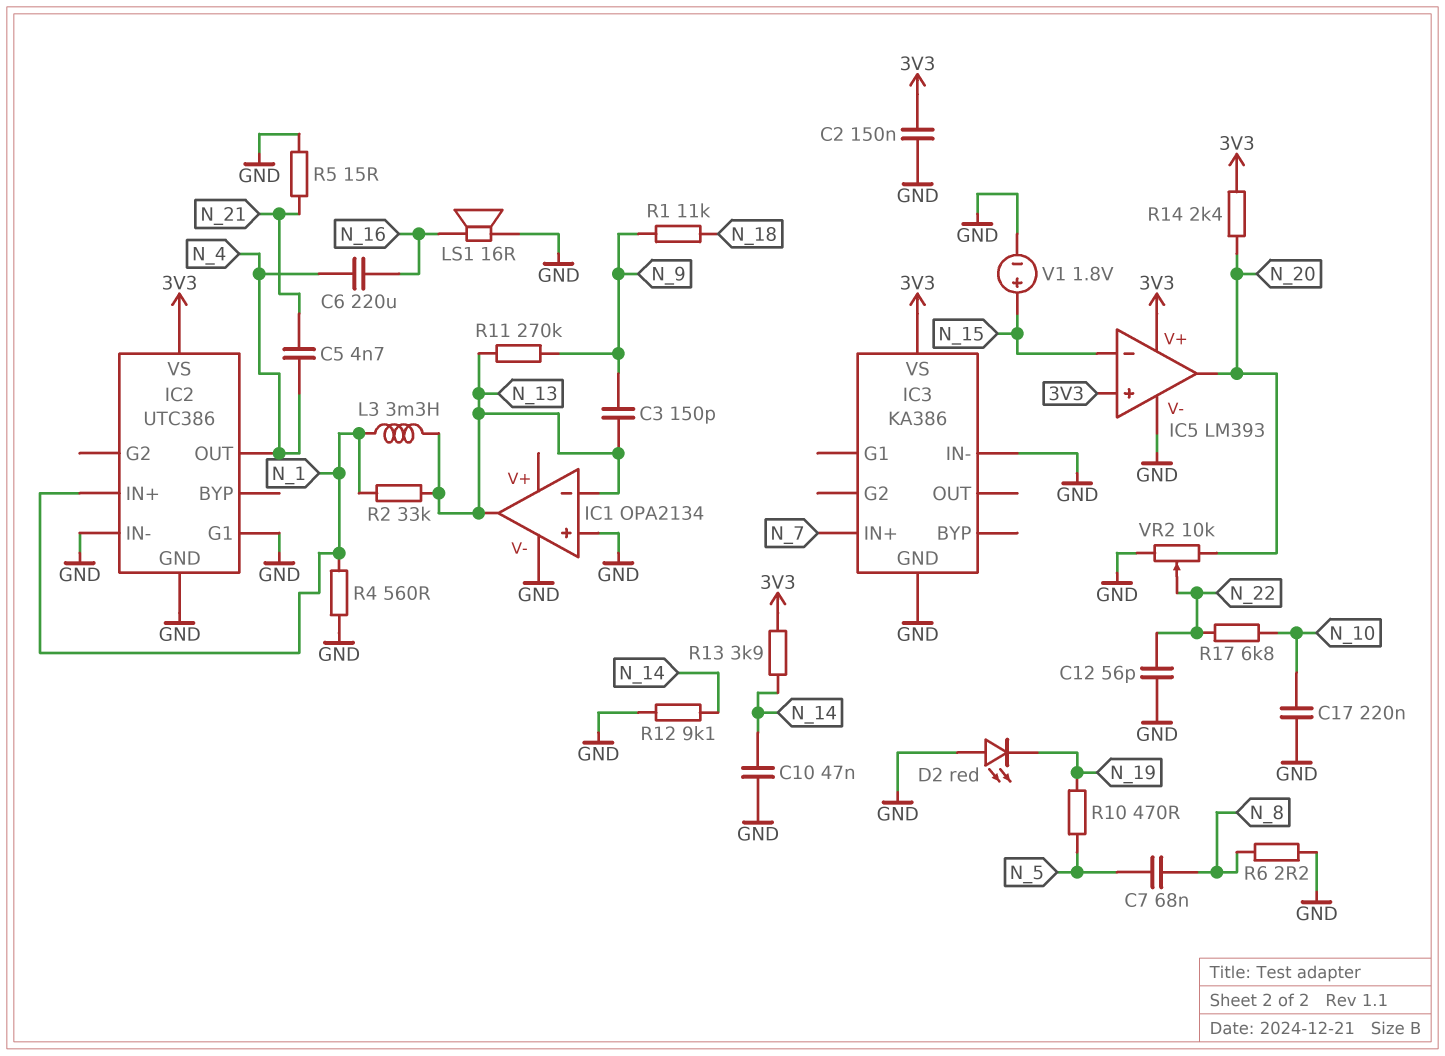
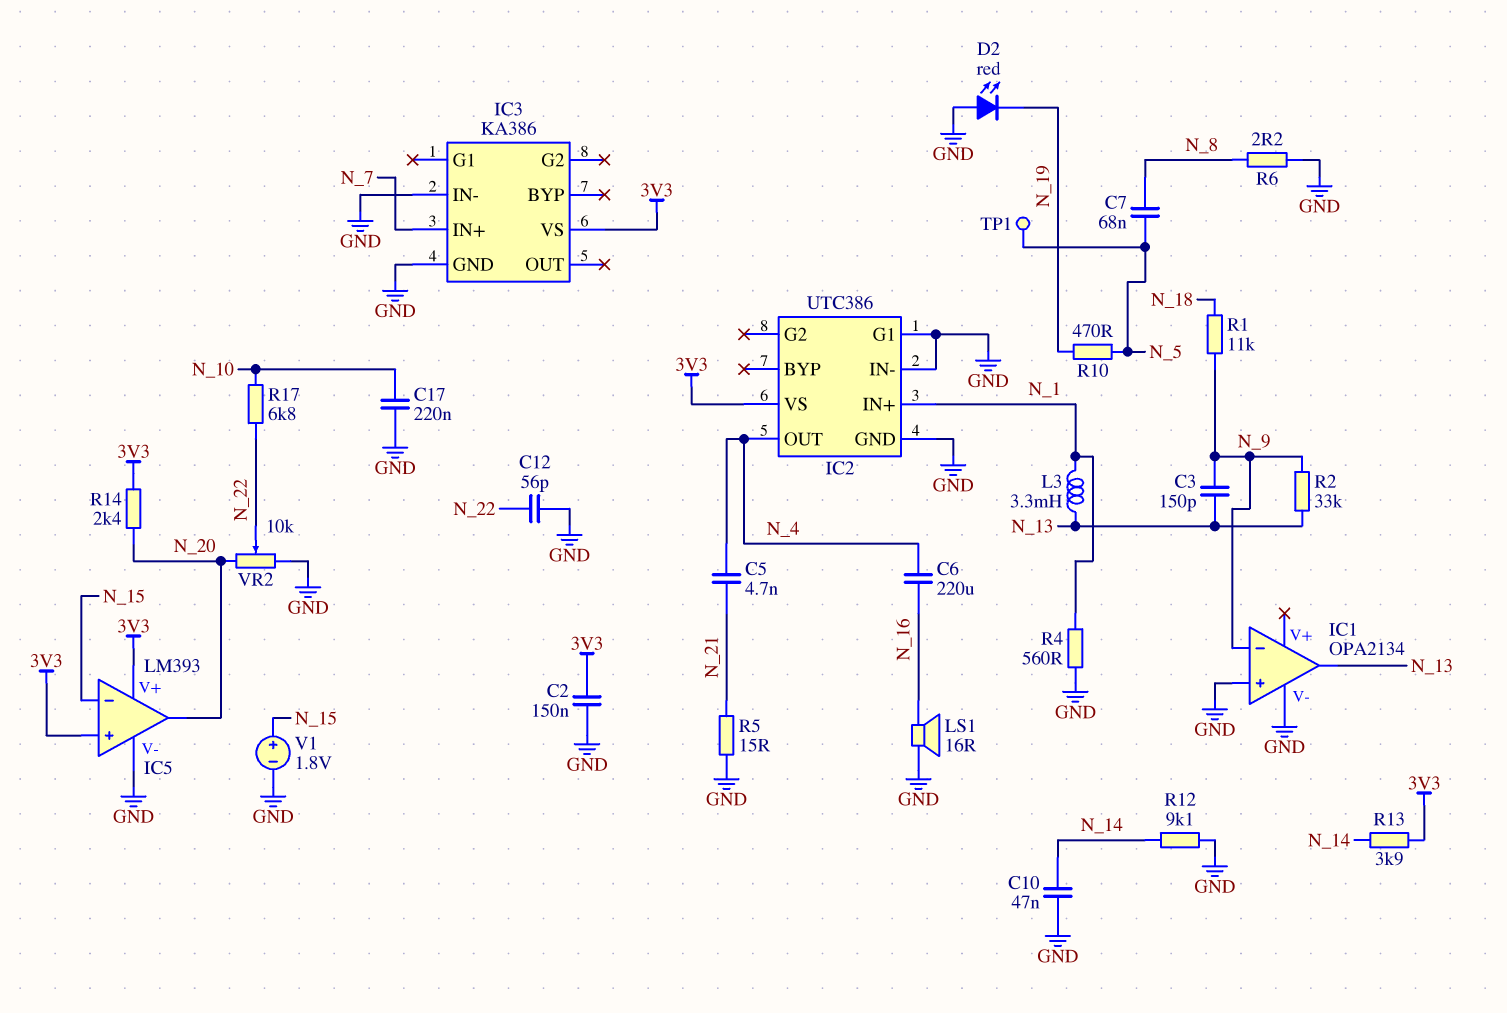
IC1 pin in-: N_13 -> N_9
R2: 33k (N_1, N_13) -> 33k (N_9, N_13)
R11: 270k (N_9, N_13) -> none
TP1: none -> test point (N_5)

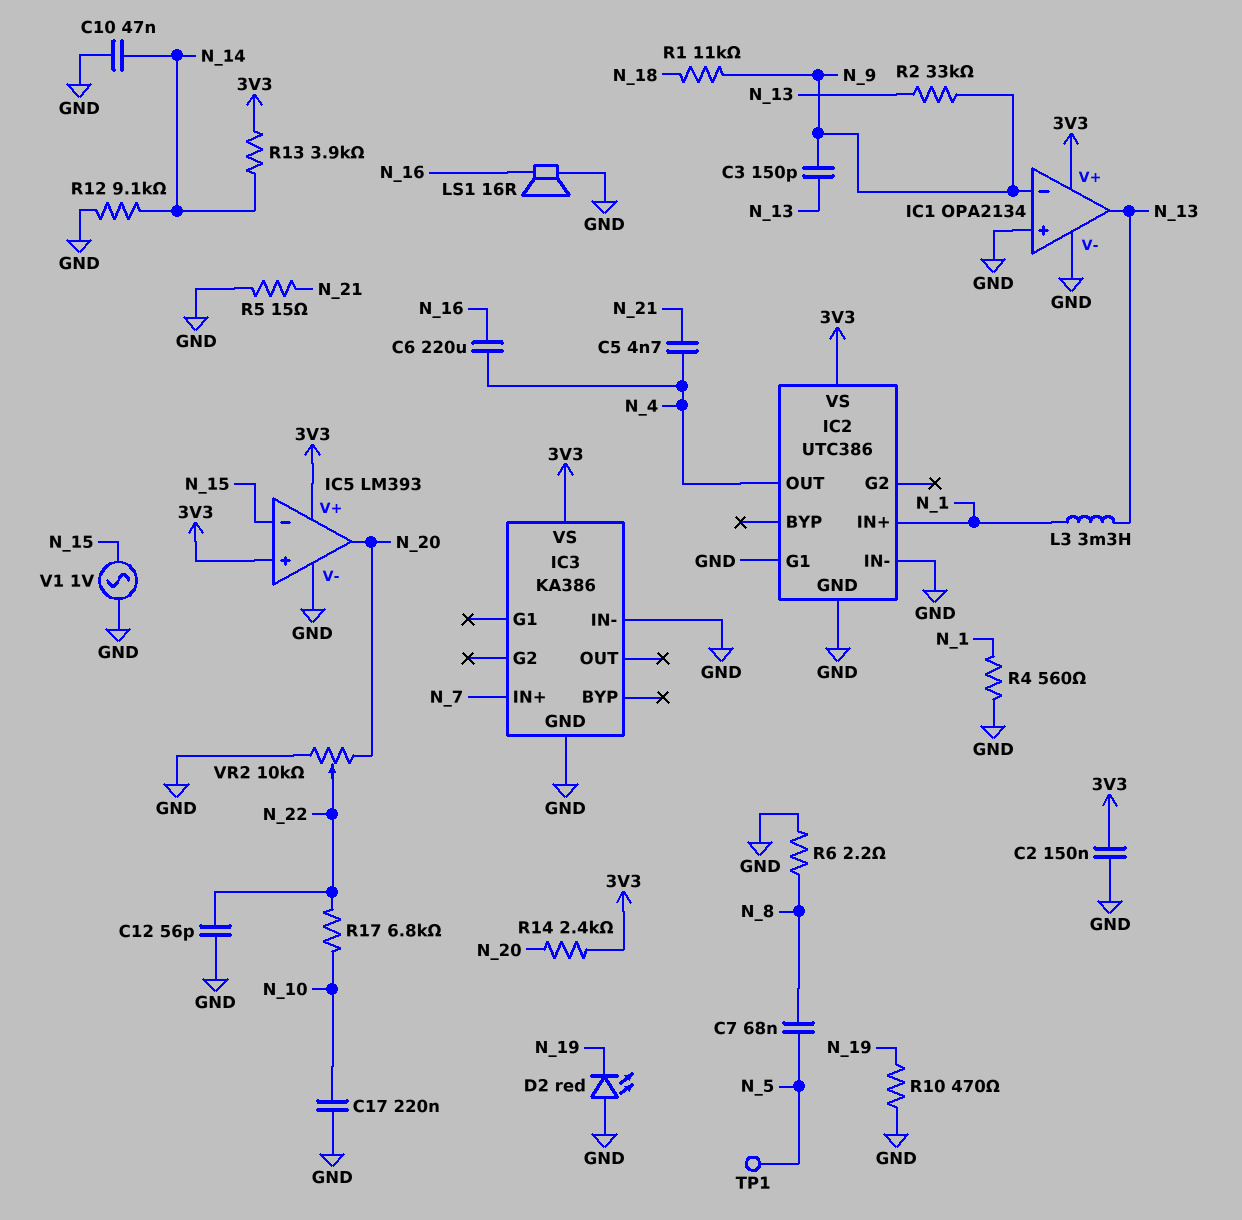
IC1 pin V+: none -> 3V3
R10: 470 (N_5, N_19) -> 470 (GND, N_19)
V1: 1.8V (plus N_15, minus GND) -> AC 1V (GND, N_15)

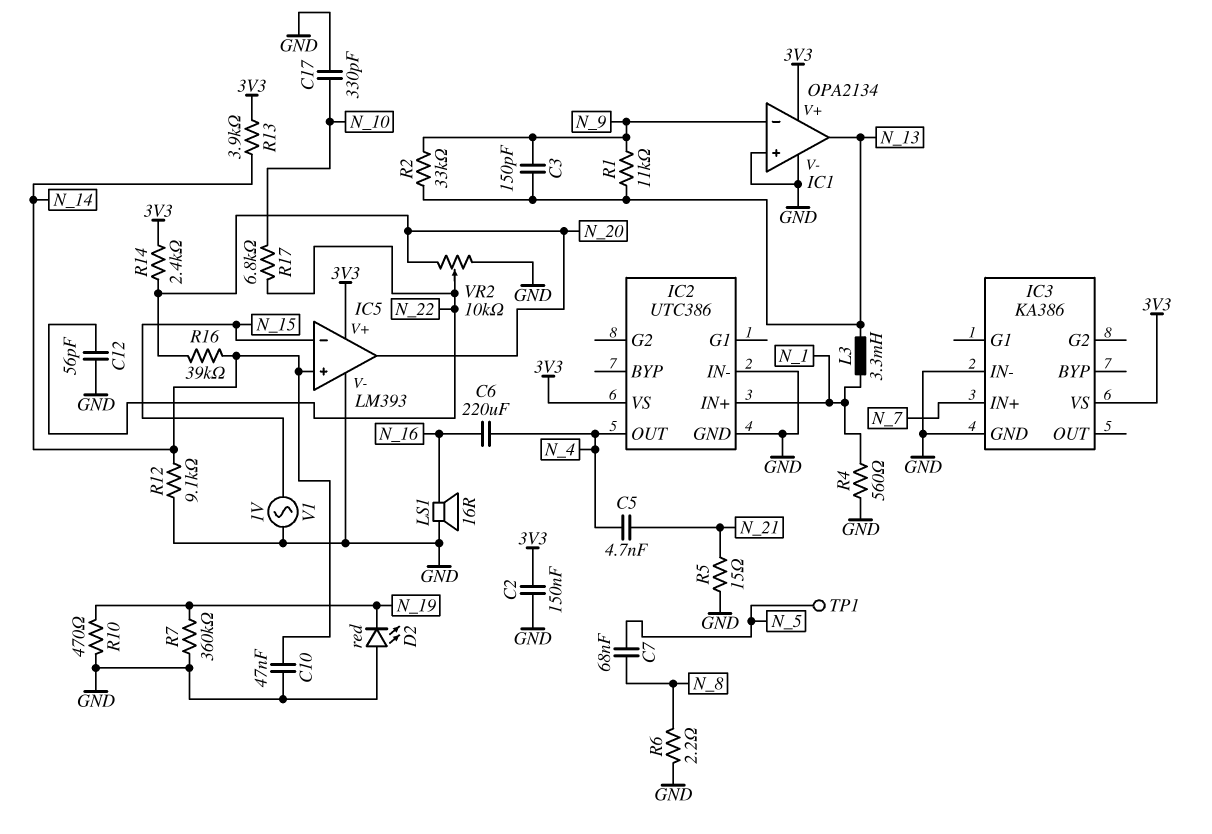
C17: 220nF (GND, N_10) -> 330pF (GND, N_10)
IC2 pin G1: GND -> none
IC5 pin in+: 3V3 -> N_14
R1: 11k (N_9, N_18) -> 11k (N_9, N_13)
R7: none -> 360k (GND, N_19)
R16: none -> 39k (N_14, N_20)

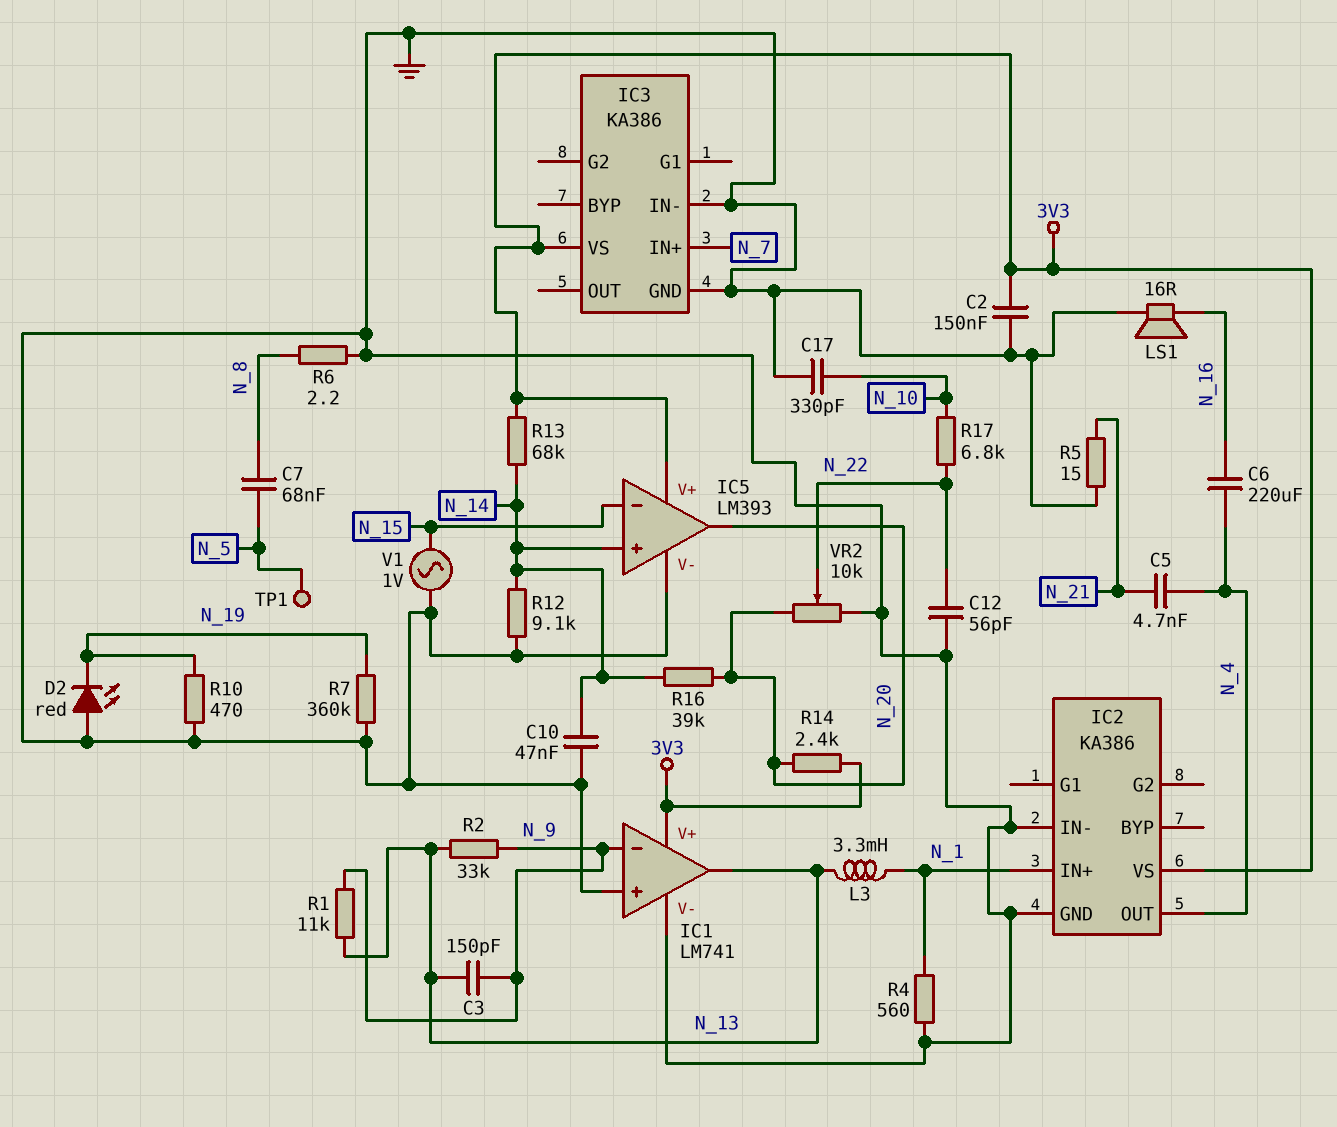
IC1: OPA2134 -> LM741
IC2: UTC386 -> KA386
R13: 3.9k (3V3, N_14) -> 68k (3V3, N_14)

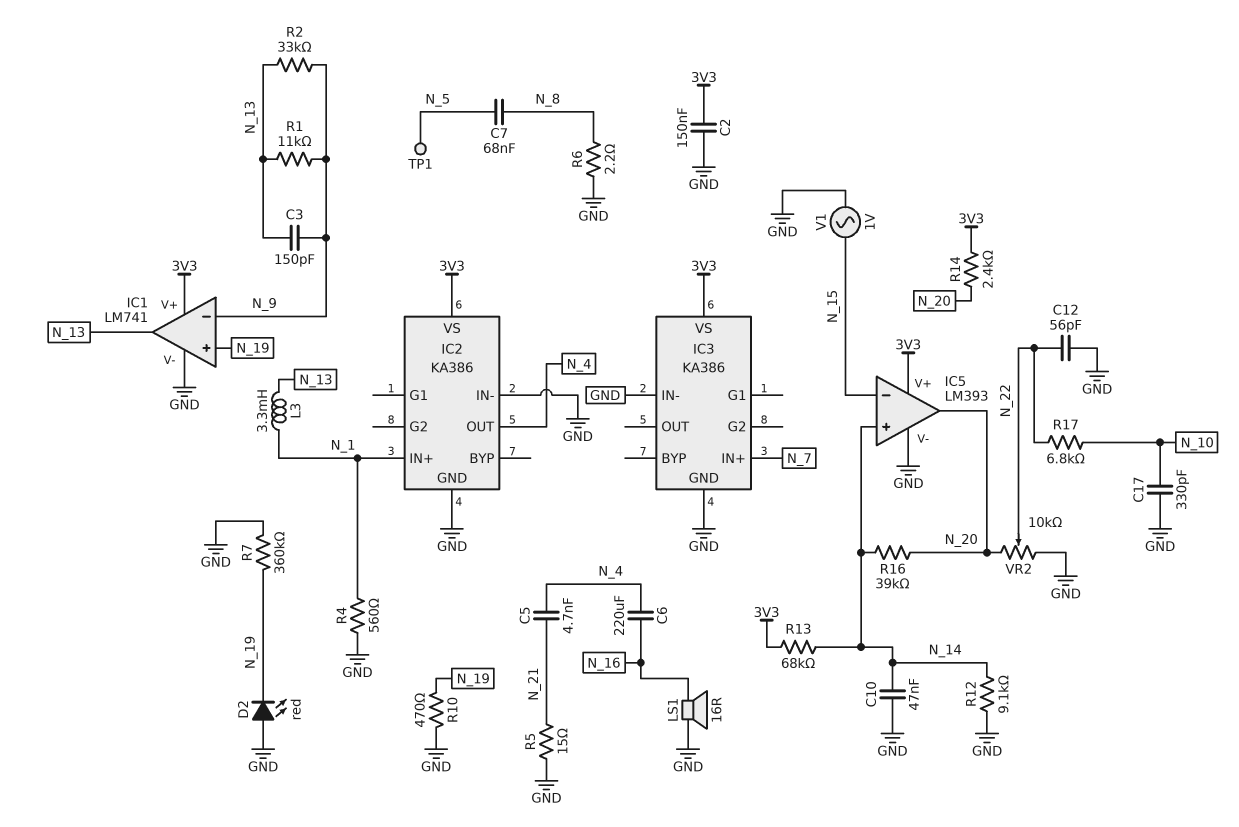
IC1 pin in+: GND -> N_19

